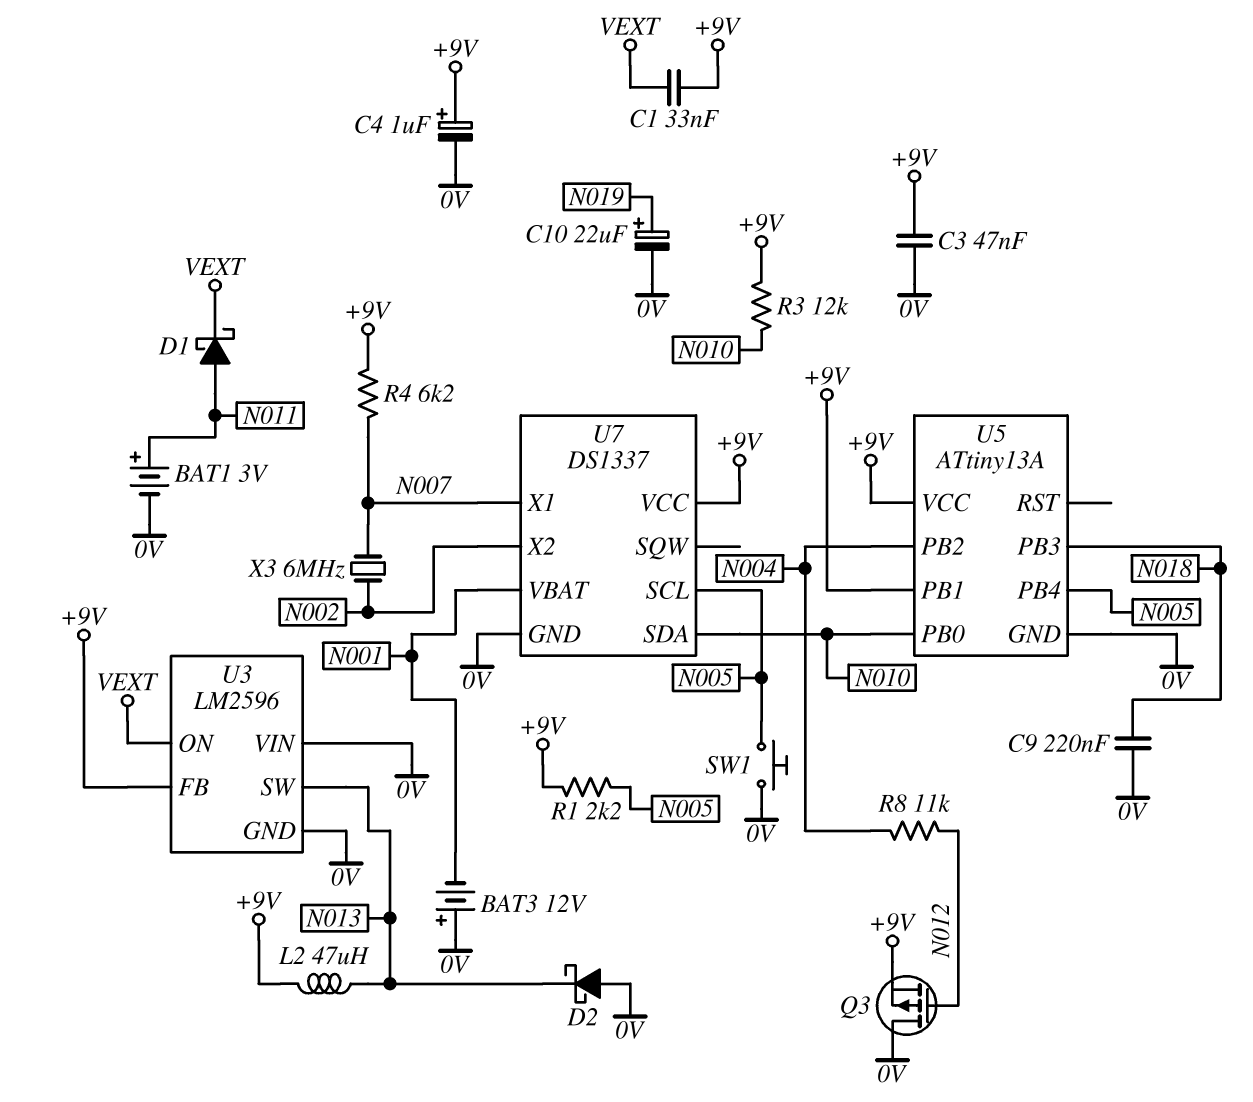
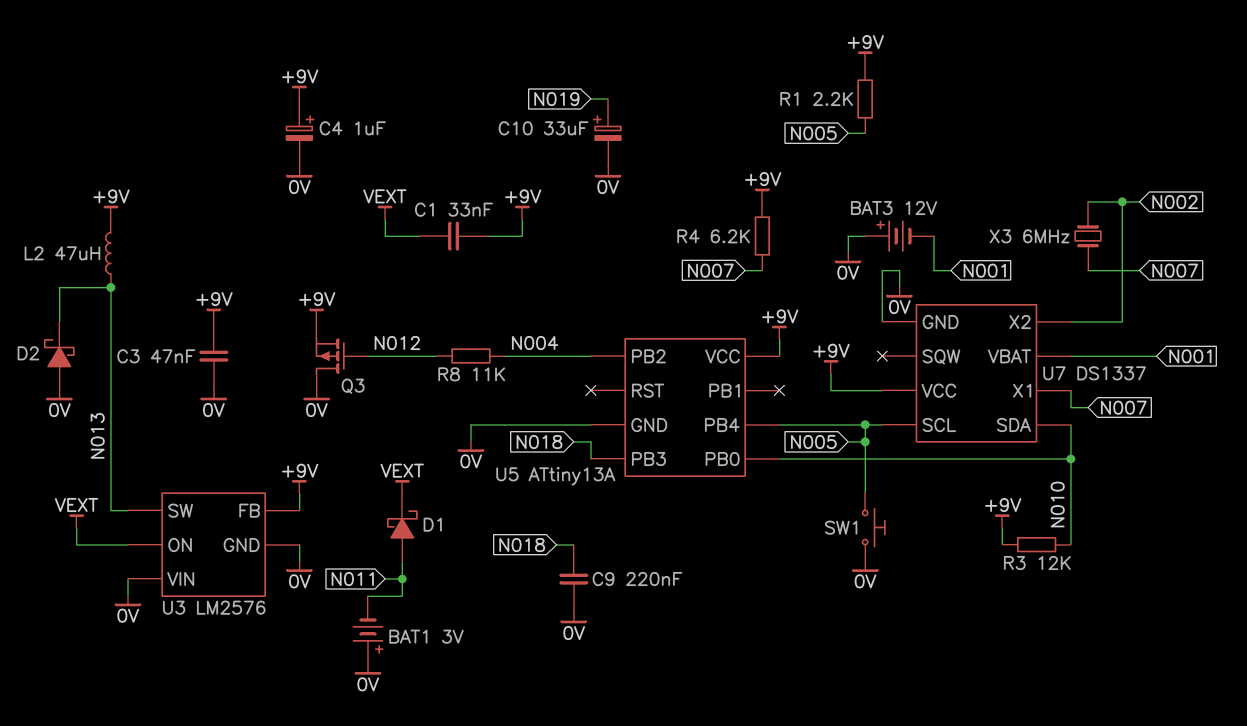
BAT1: 3V (plus N011, minus 0V) -> 3V (plus 0V, minus N011)
C10: 22uF (plus N019, minus 0V) -> 33uF (plus N019, minus 0V)
U3: LM2596 -> LM2576
U5 pin PB1: +9V -> none

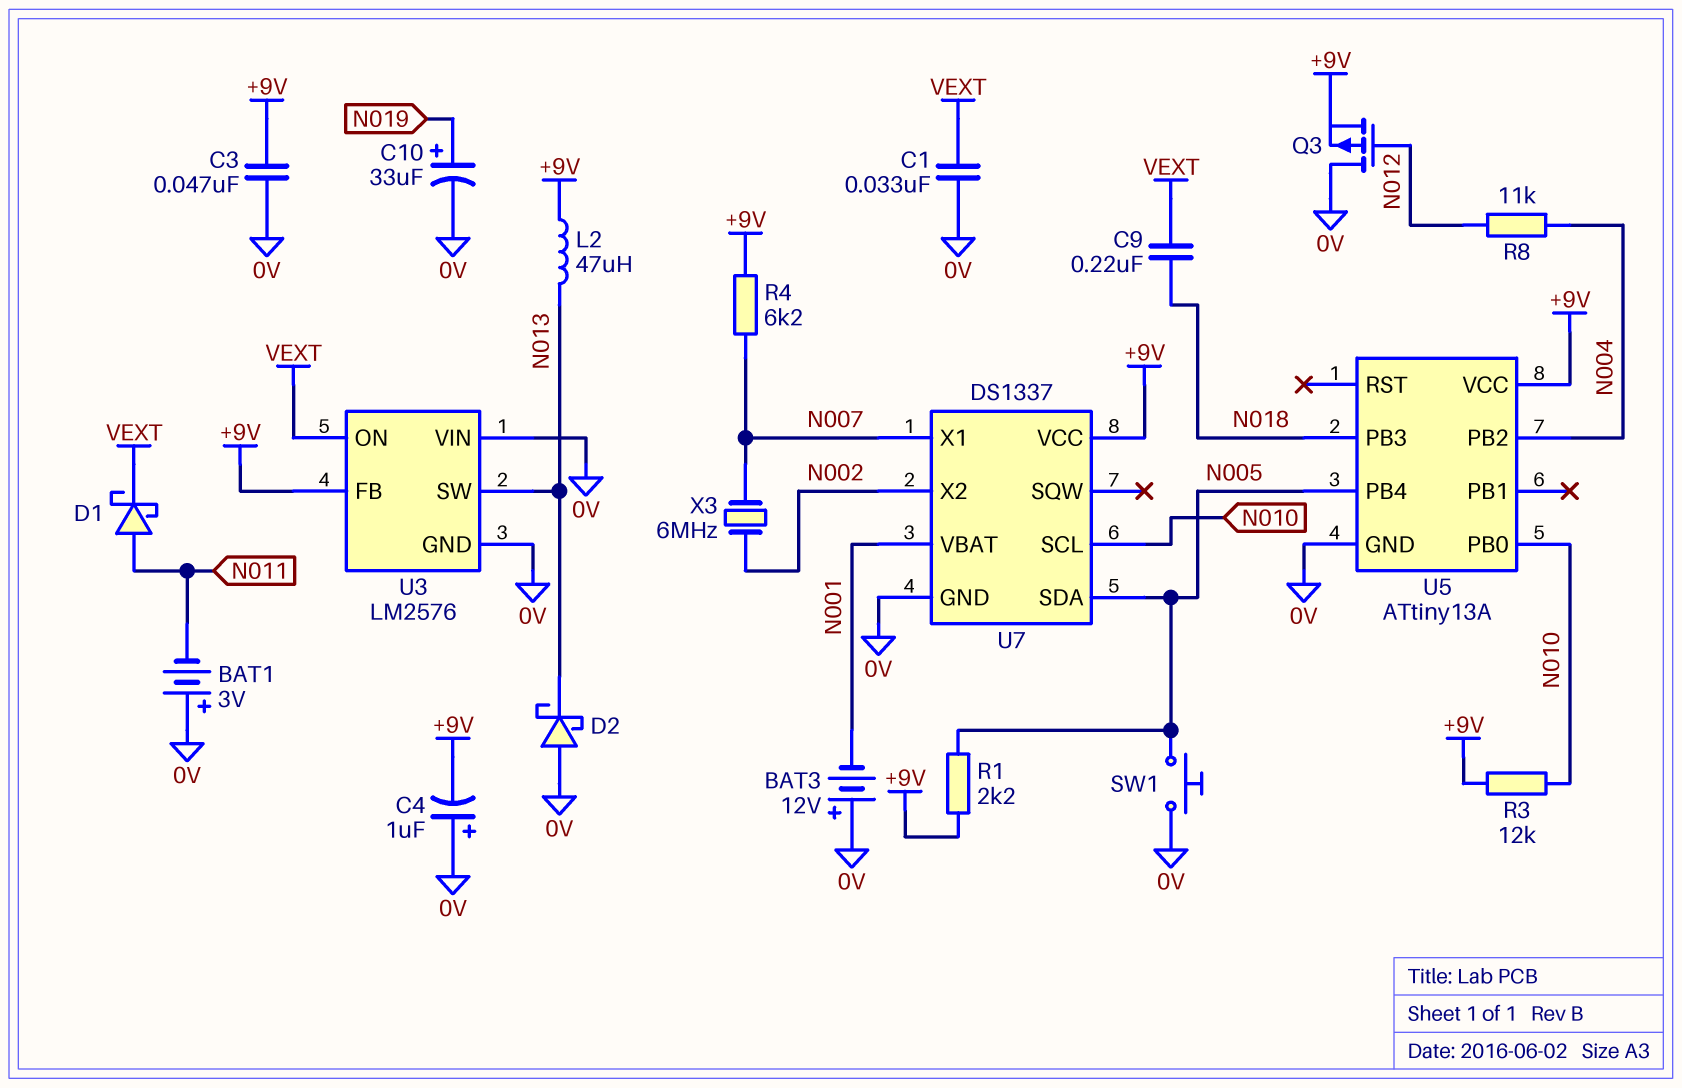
C1: 33nF (+9V, VEXT) -> 33nF (0V, VEXT)
C4: 1uF (plus +9V, minus 0V) -> 1uF (plus 0V, minus +9V)
C9: 220nF (0V, N018) -> 220nF (N018, VEXT)
U7 pin SCL: N005 -> N010
U7 pin SDA: N010 -> N005

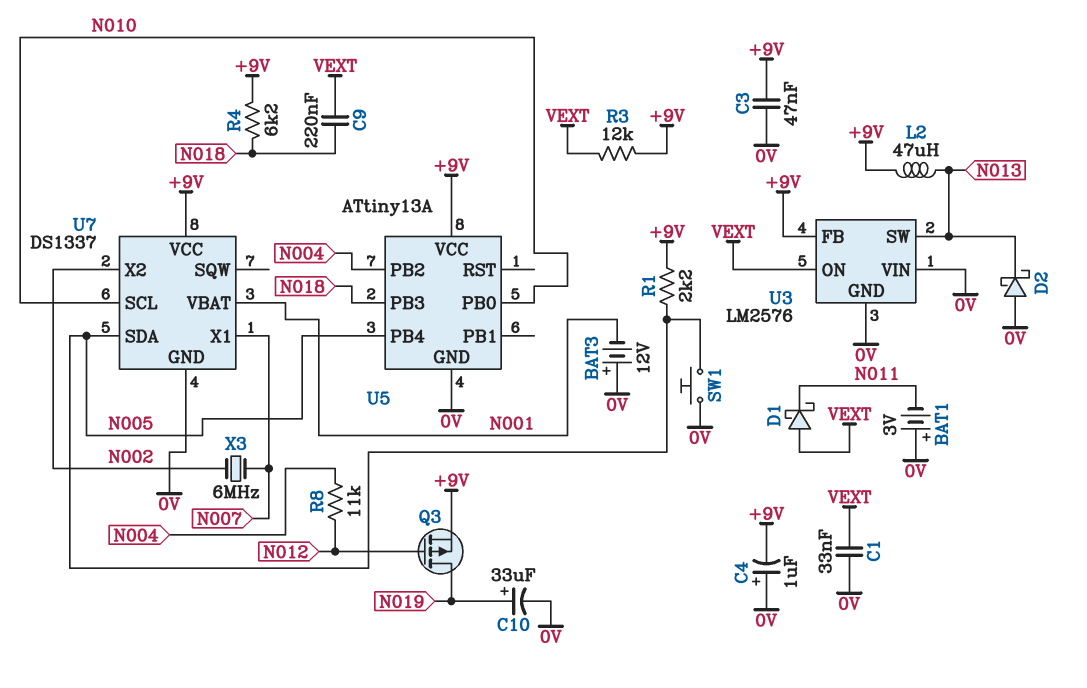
D1: schottky (A N011, K VEXT) -> schottky (A VEXT, K N011)
Q3: PMOS (G N012, D 0V, S +9V) -> PMOS (G N012, D N019, S +9V)
R3: 12k (+9V, N010) -> 12k (+9V, VEXT)
R4: 6.2k (+9V, N007) -> 6.2k (+9V, N018)

